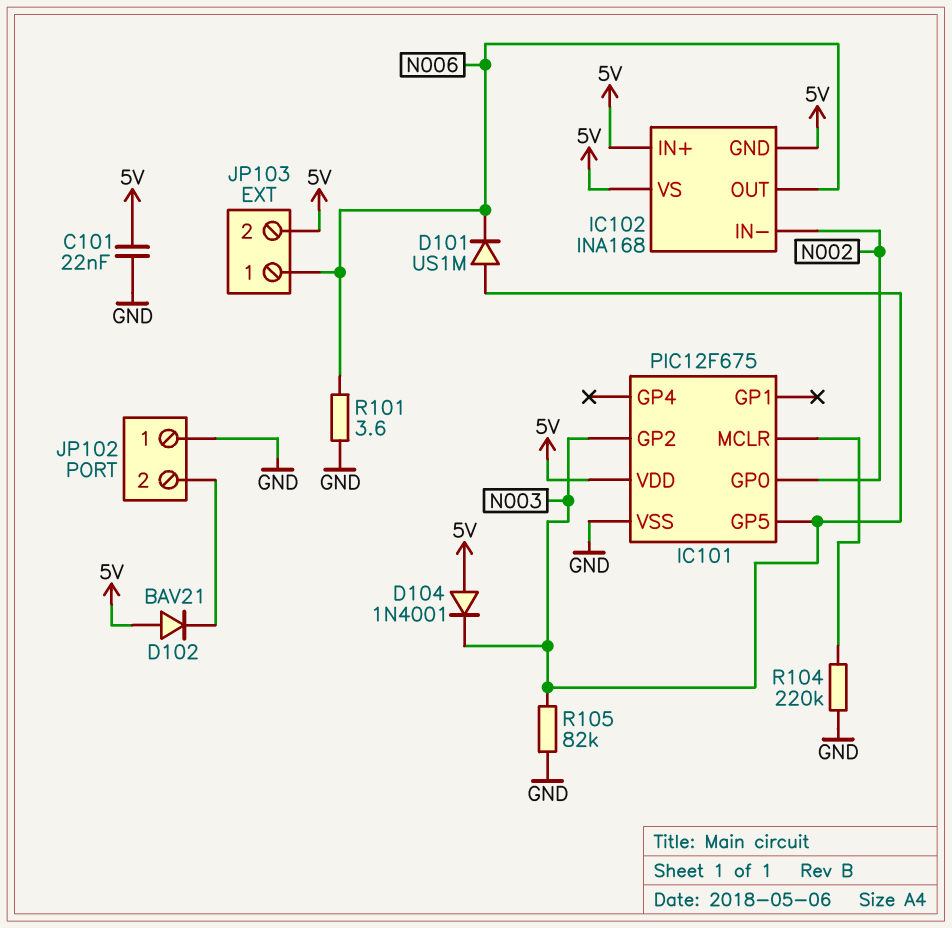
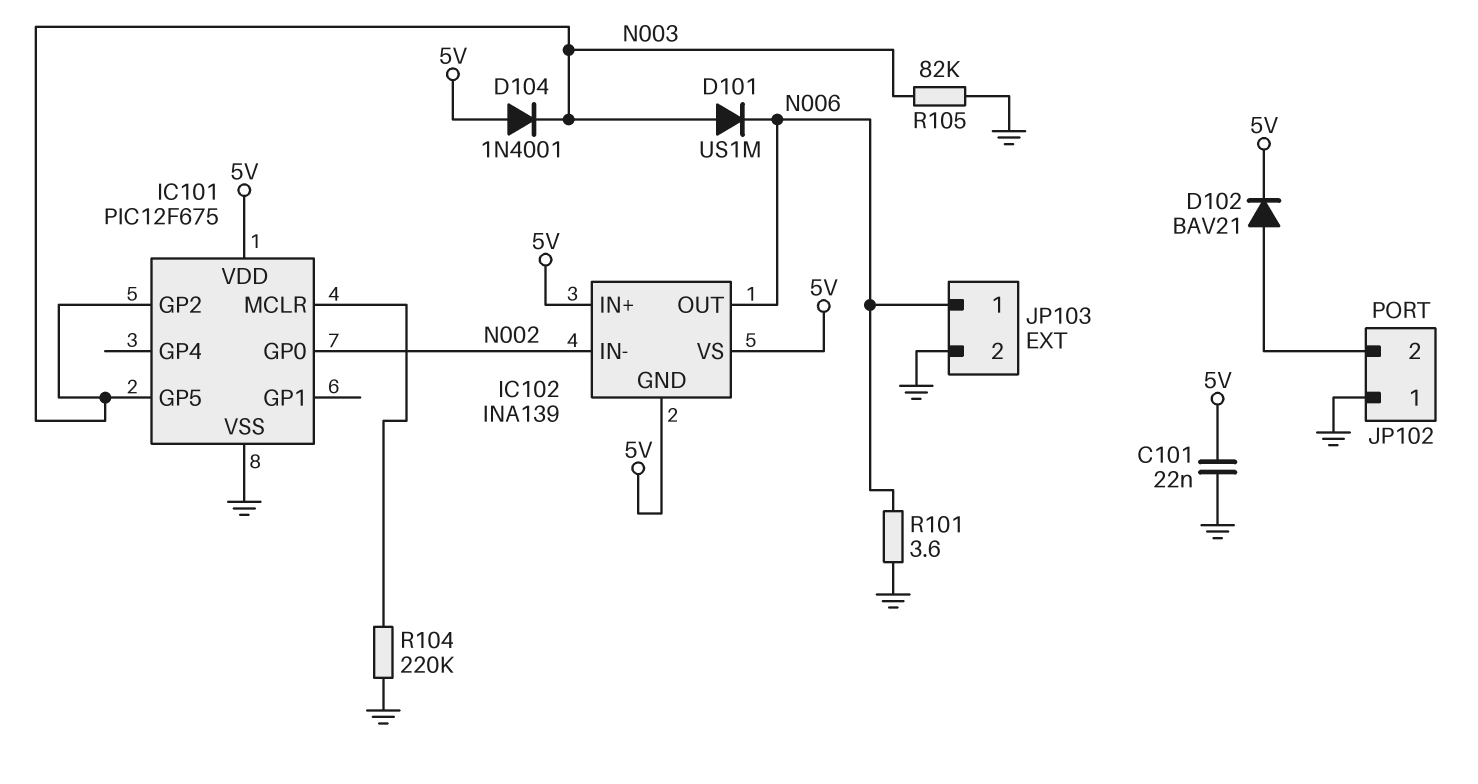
D102: diode BAV21 (A 5V, K JP102/2) -> diode BAV21 (A JP102/2, K 5V)
IC102: INA168 -> INA139
JP103 pin 2: 5V -> GND

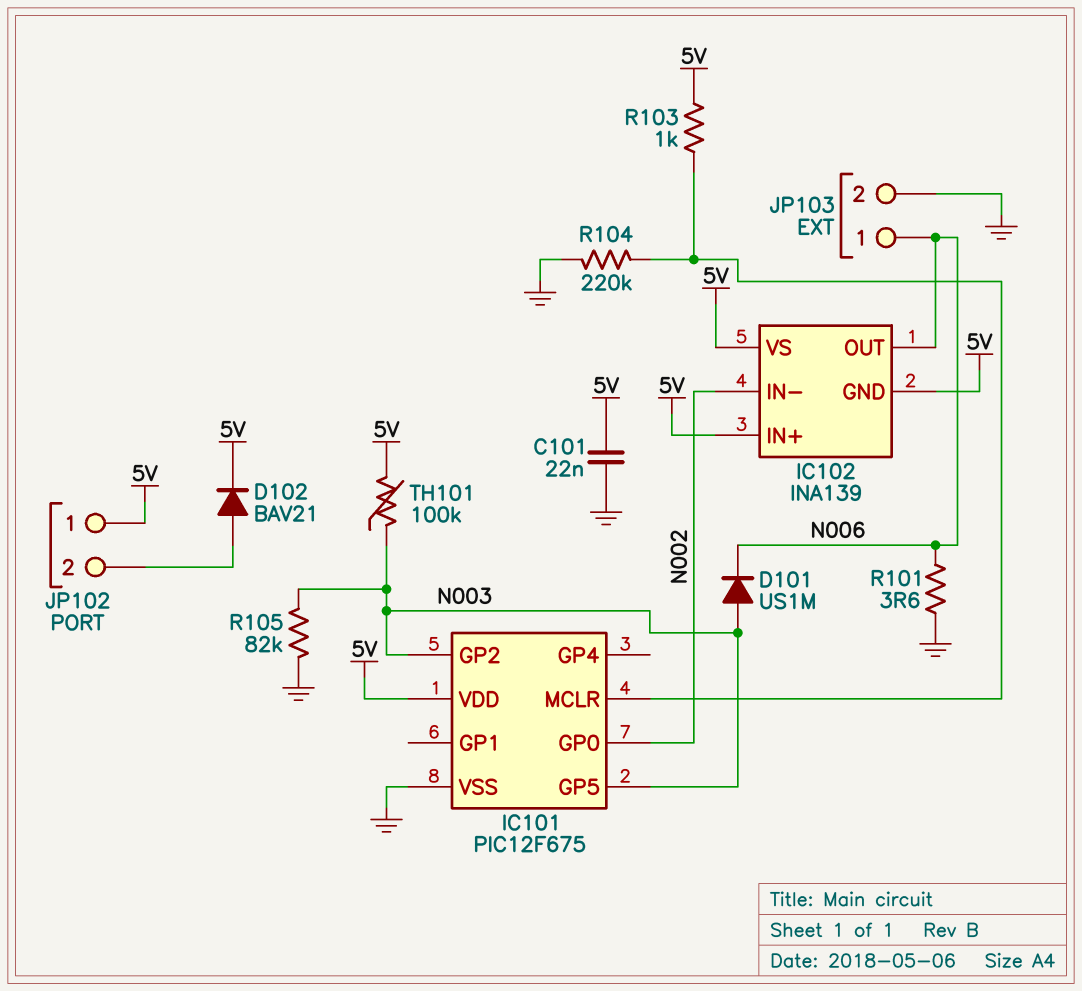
D104: diode 1N4001 (A 5V, K N003) -> none
JP102 pin 1: GND -> 5V
R103: none -> 1k (5V, IC101/MCLR)
TH101: none -> 100k (5V, N003)

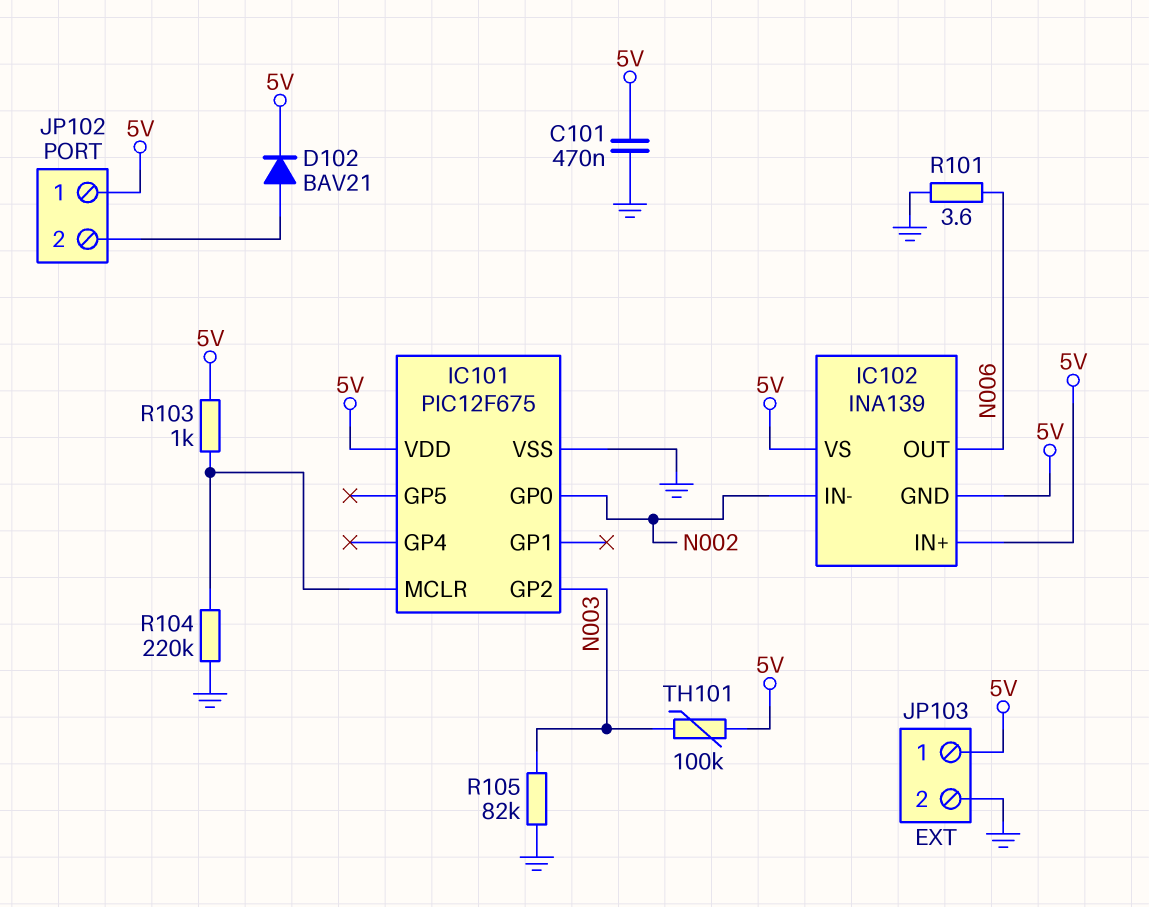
C101: 22nF (5V, GND) -> 470nF (5V, GND)
D101: diode US1M (A N003, K N006) -> none
IC101 pin GP5: N003 -> none
JP103 pin 1: N006 -> 5V

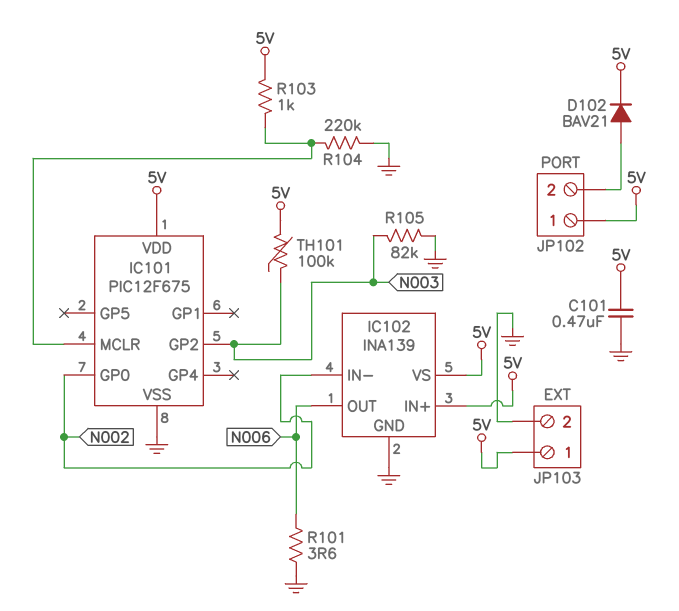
IC102 pin GND: 5V -> GND

